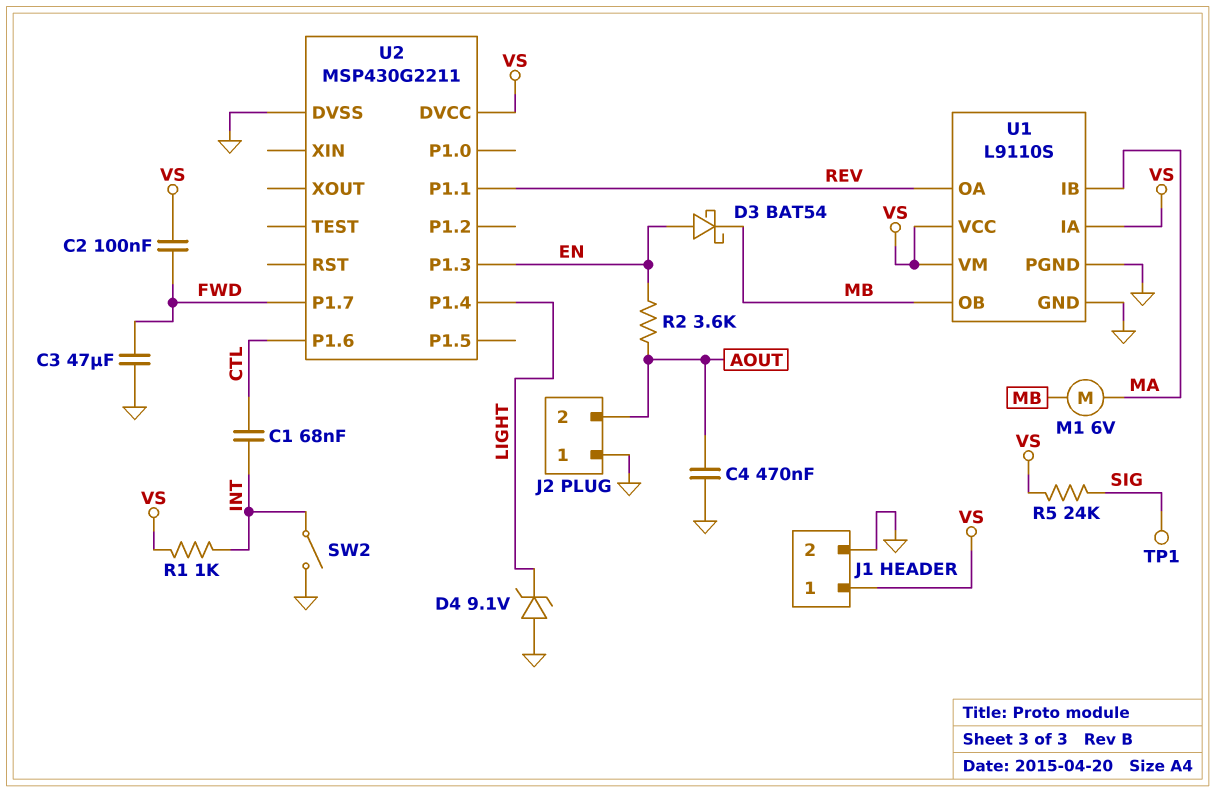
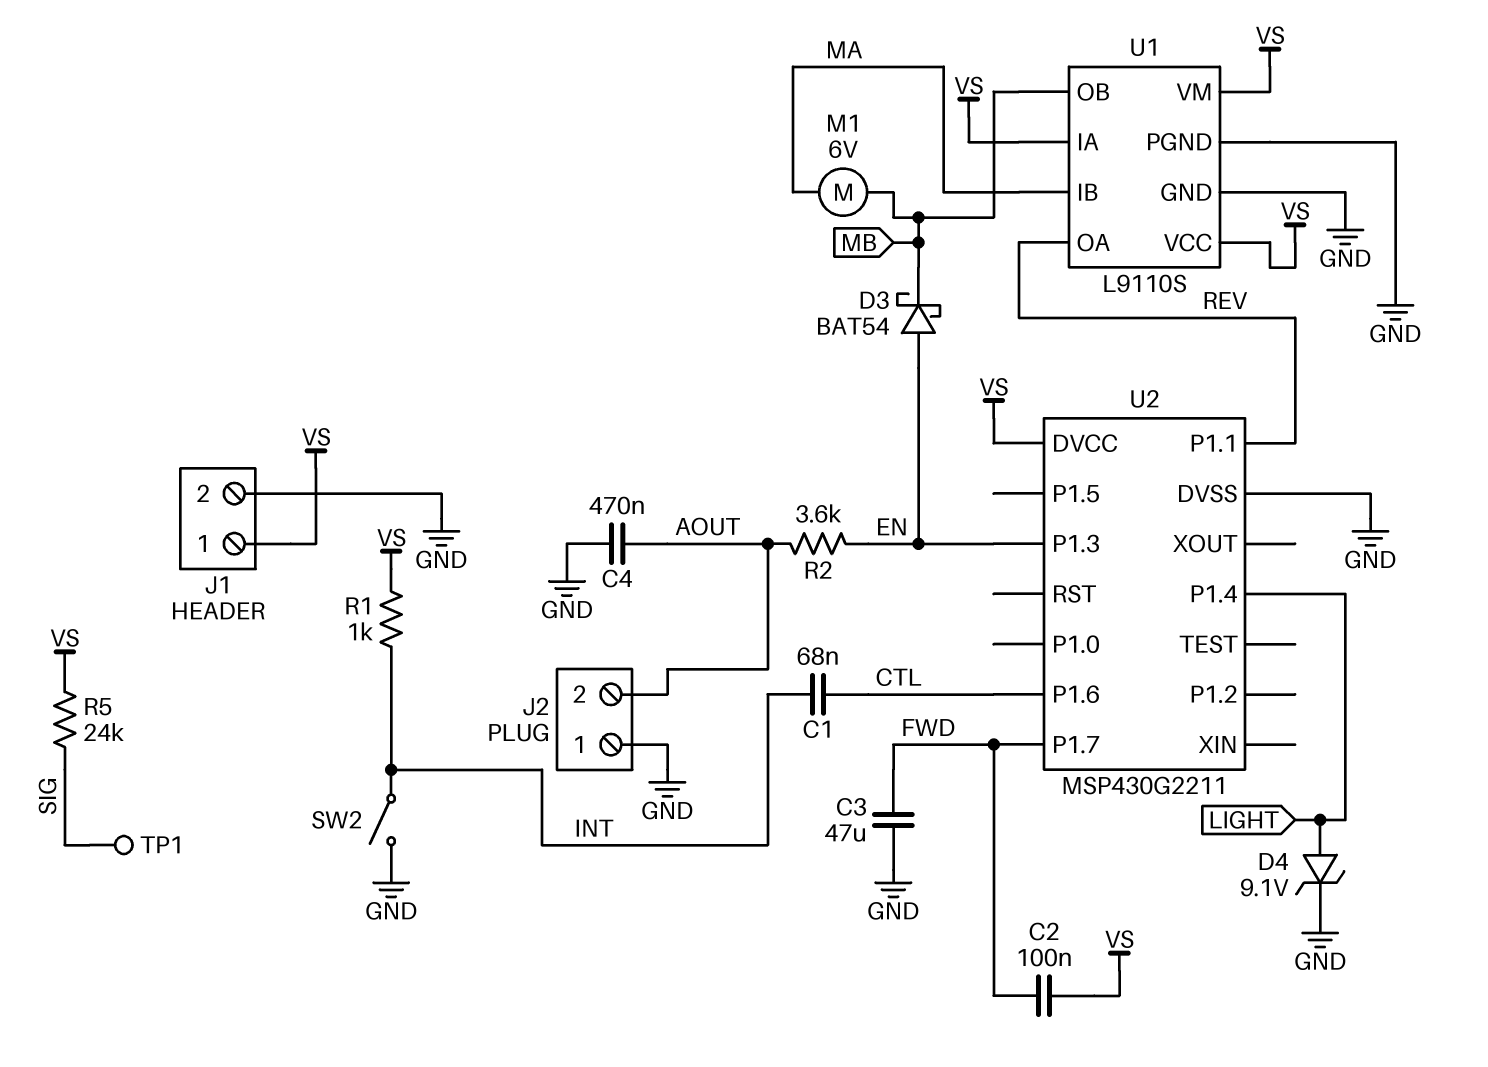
D4: zener 9.1V (A GND, K LIGHT) -> zener 9.1V (A LIGHT, K GND)

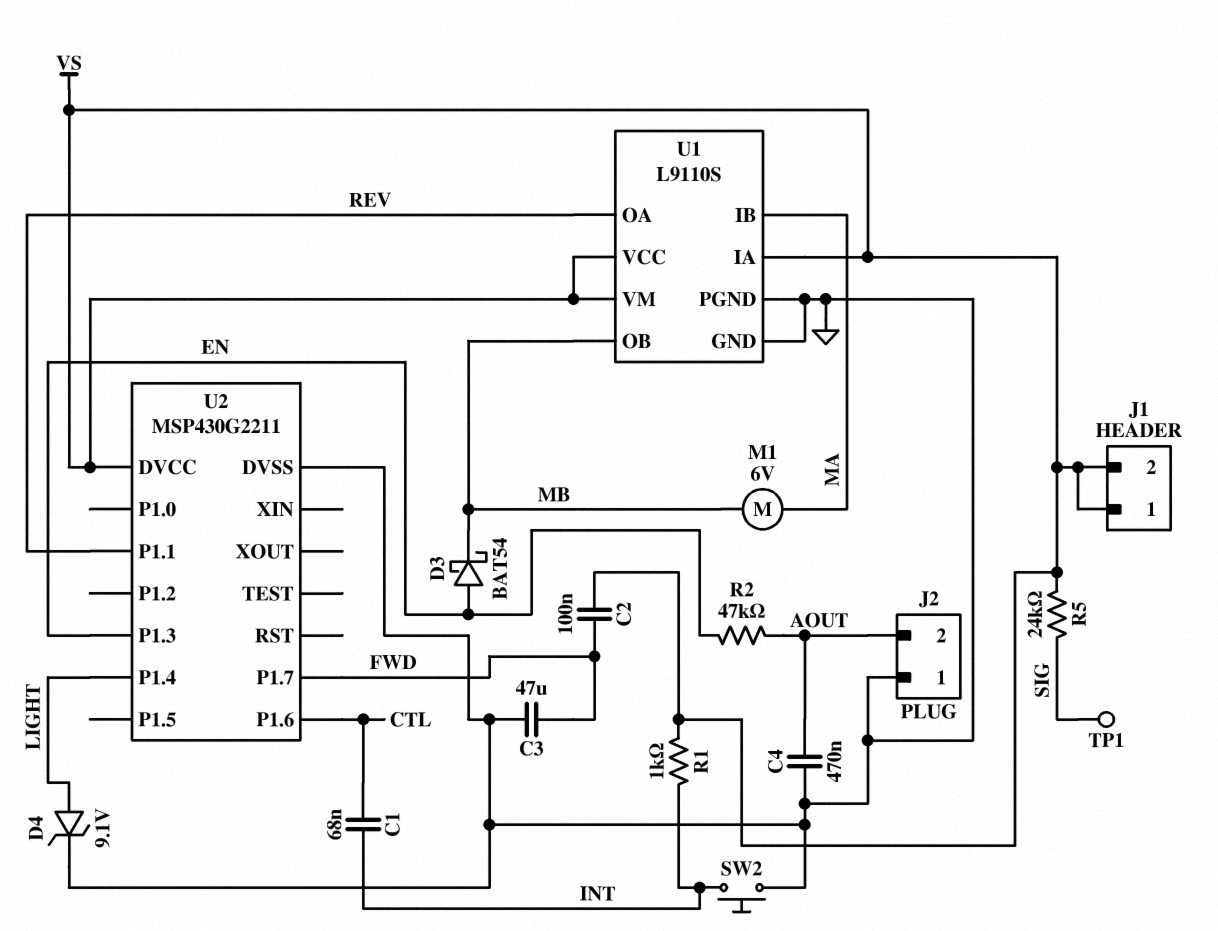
J1 pin 2: GND -> VS
R2: 3.6k (AOUT, EN) -> 47k (AOUT, EN)
SW2: switch (GND, INT) -> button (GND, INT)

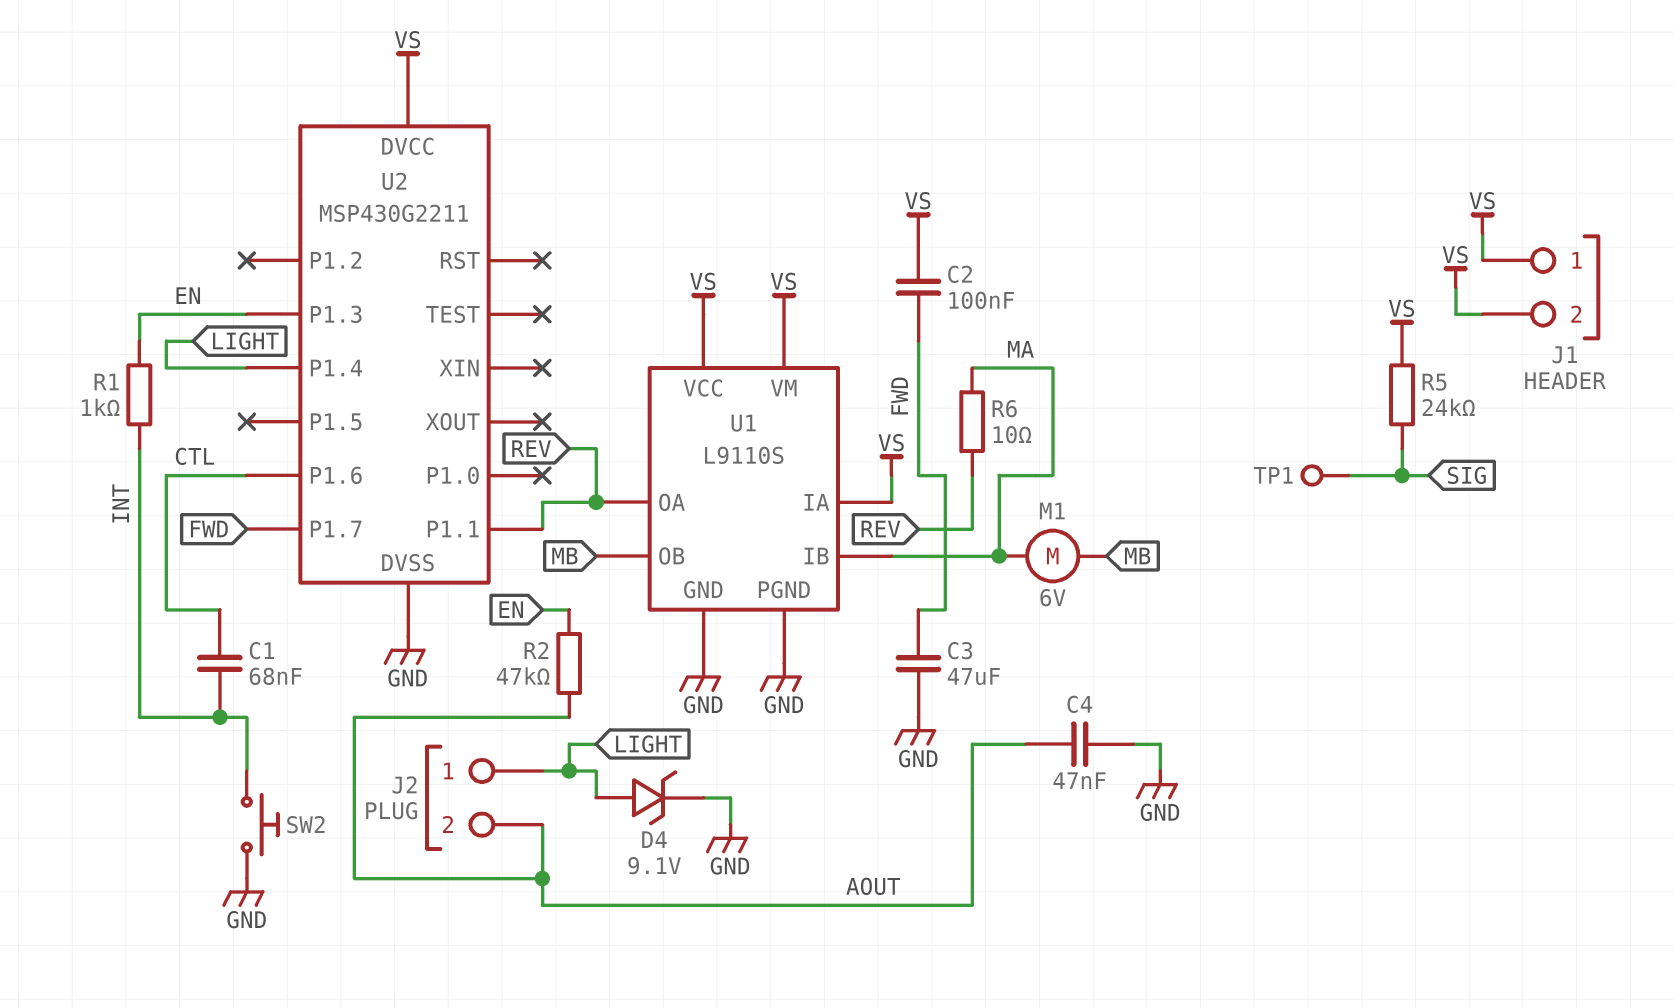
C4: 470nF (AOUT, GND) -> 47nF (AOUT, GND)
D3: schottky BAT54 (A EN, K MB) -> none
J2 pin 1: GND -> LIGHT
R1: 1k (INT, VS) -> 1k (EN, INT)
R6: none -> 10 (MA, REV)

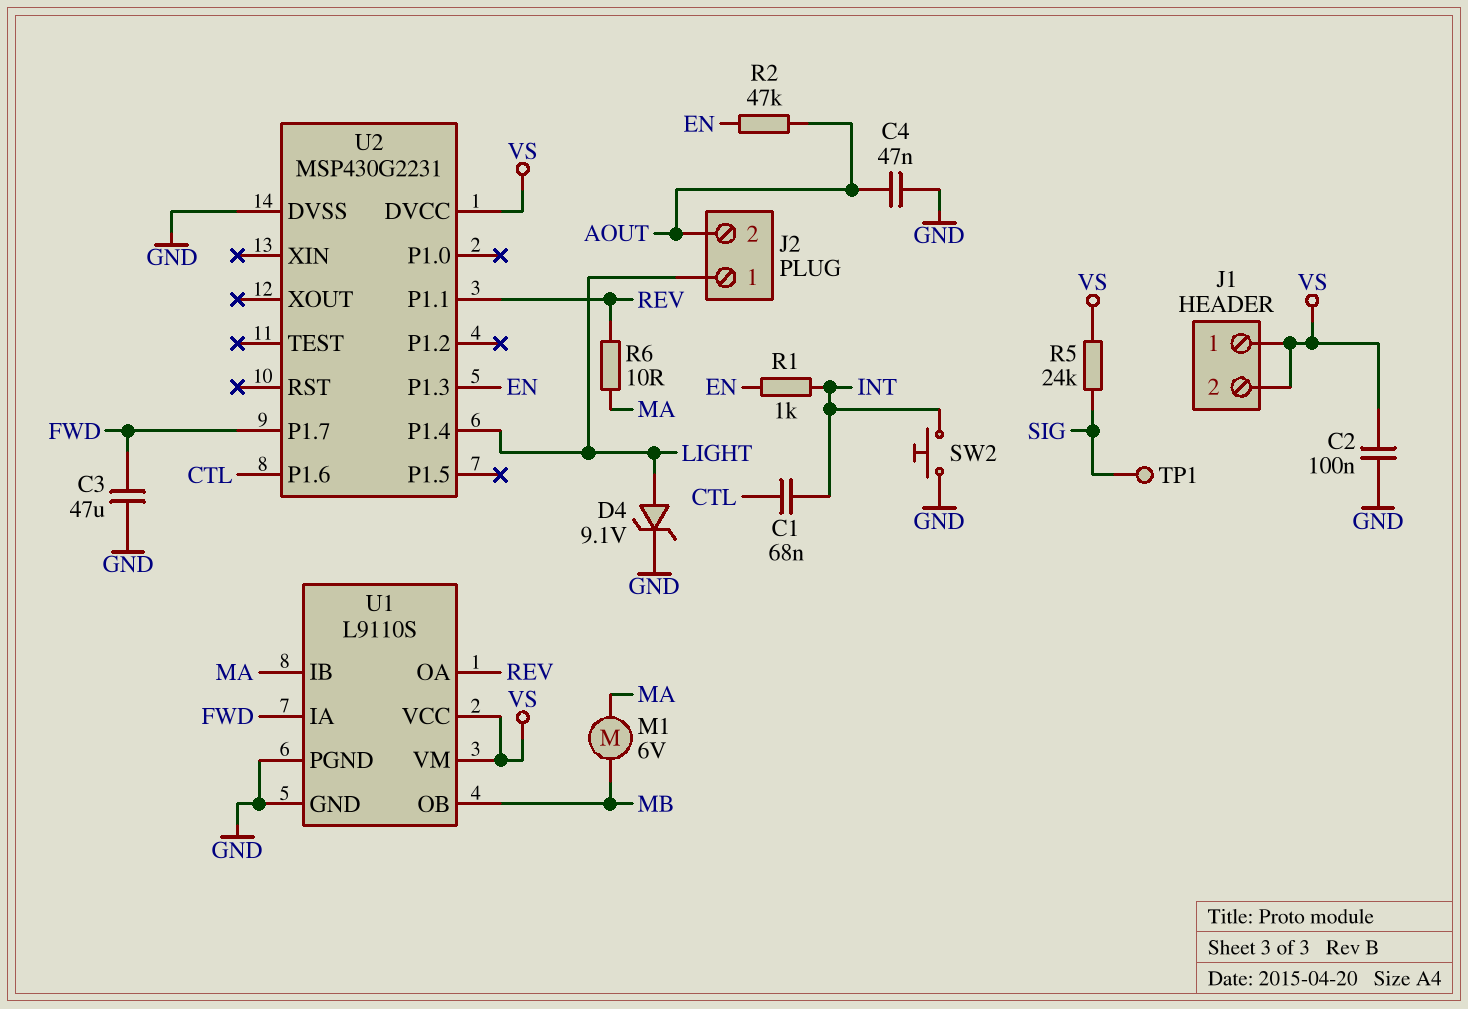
C2: 100nF (FWD, VS) -> 100nF (GND, VS)
U1 pin IA: VS -> FWD
U2: MSP430G2211 -> MSP430G2231

